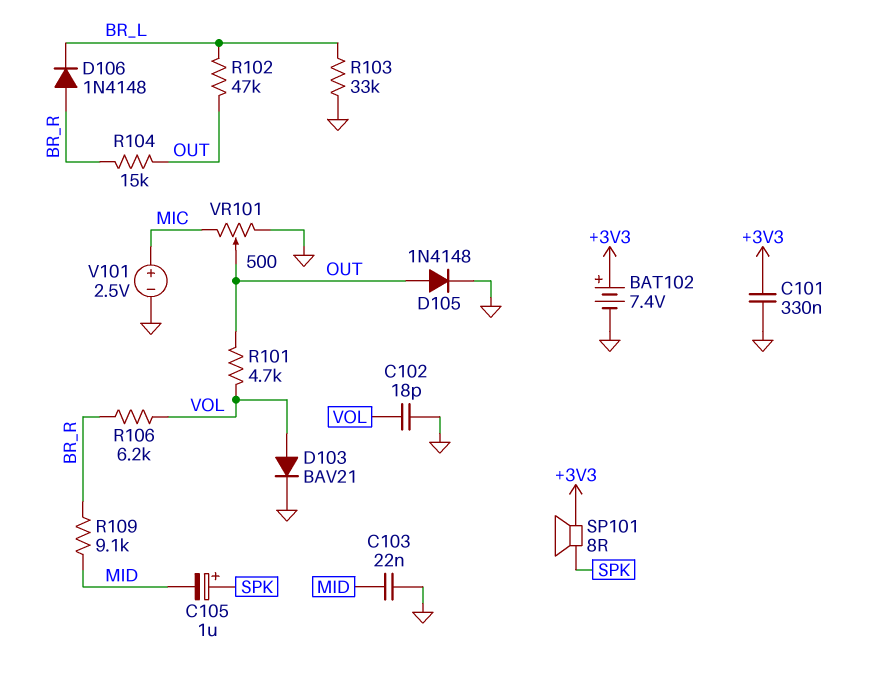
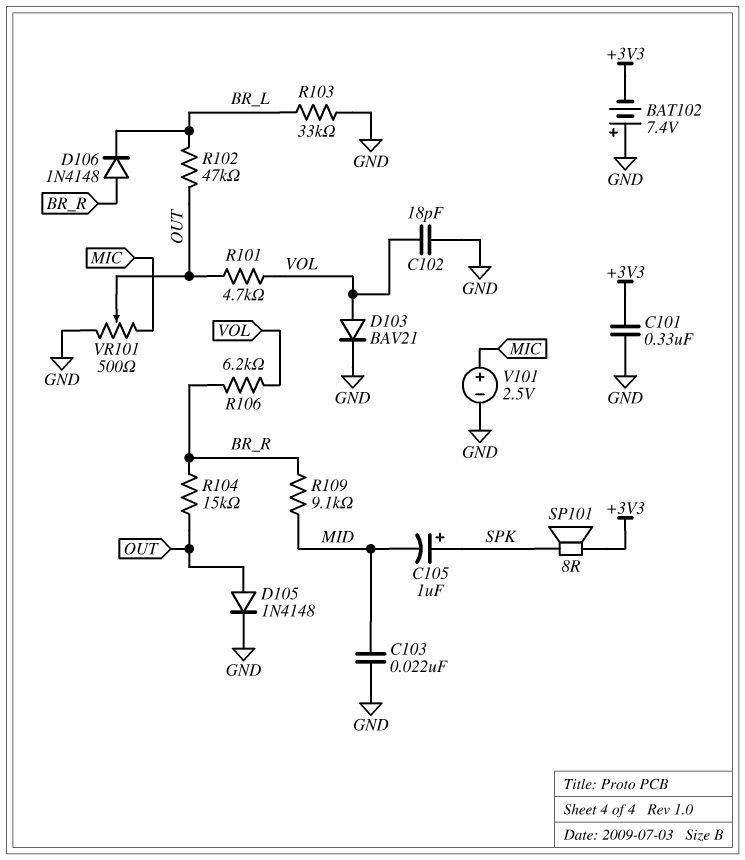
BAT102: 7.4V (plus +3V3, minus GND) -> 7.4V (plus GND, minus +3V3)

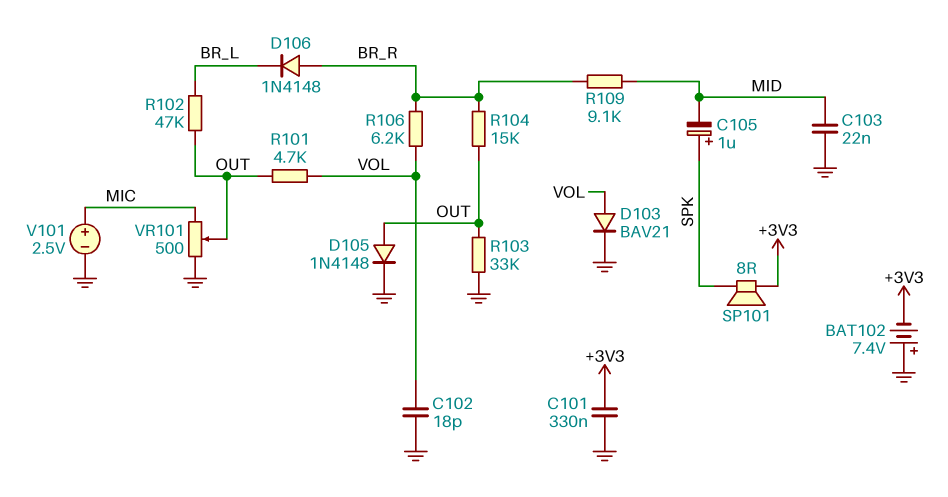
R103: 33k (BR_L, GND) -> 33k (GND, OUT)

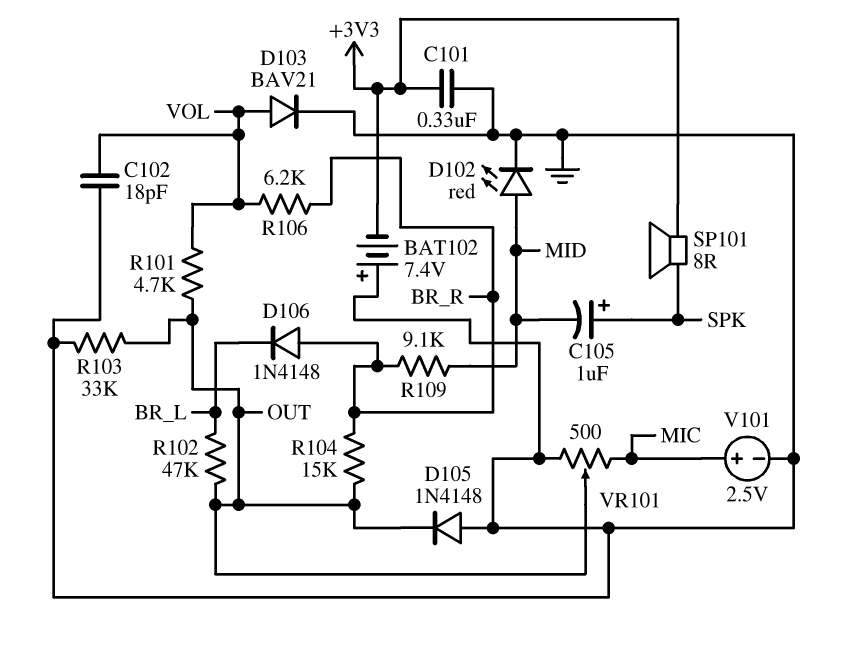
C103: 22nF (GND, MID) -> none
D102: none -> LED red (A MID, K GND)
D105: diode 1N4148 (A OUT, K GND) -> diode 1N4148 (A GND, K OUT)

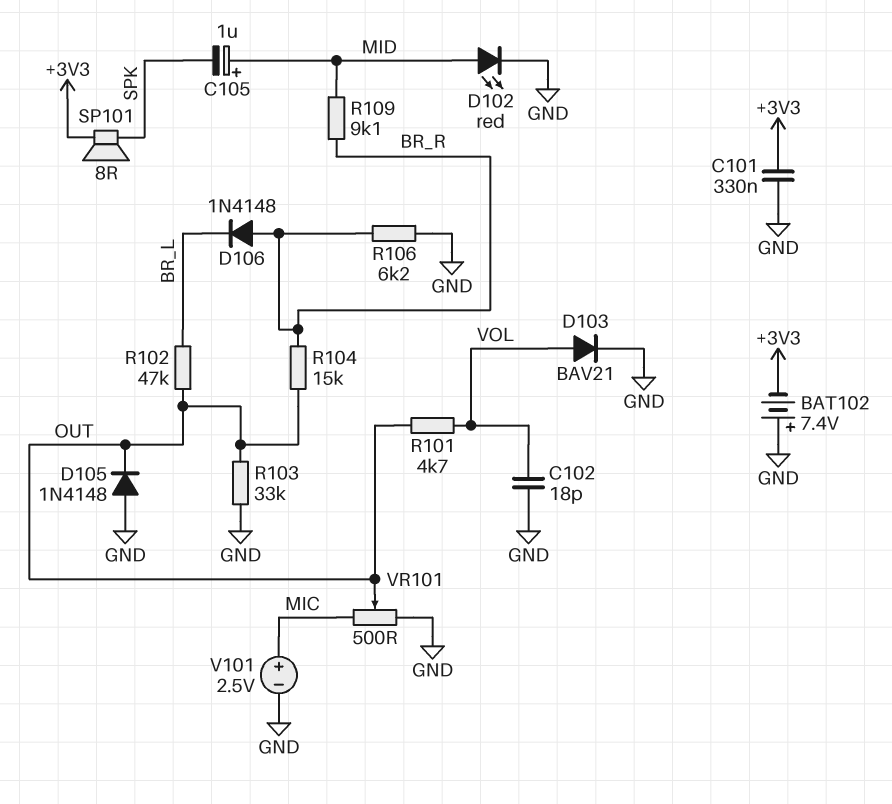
C105: 1uF (plus SPK, minus MID) -> 1uF (plus MID, minus SPK)
R106: 6.2k (BR_R, VOL) -> 6.2k (BR_R, GND)

